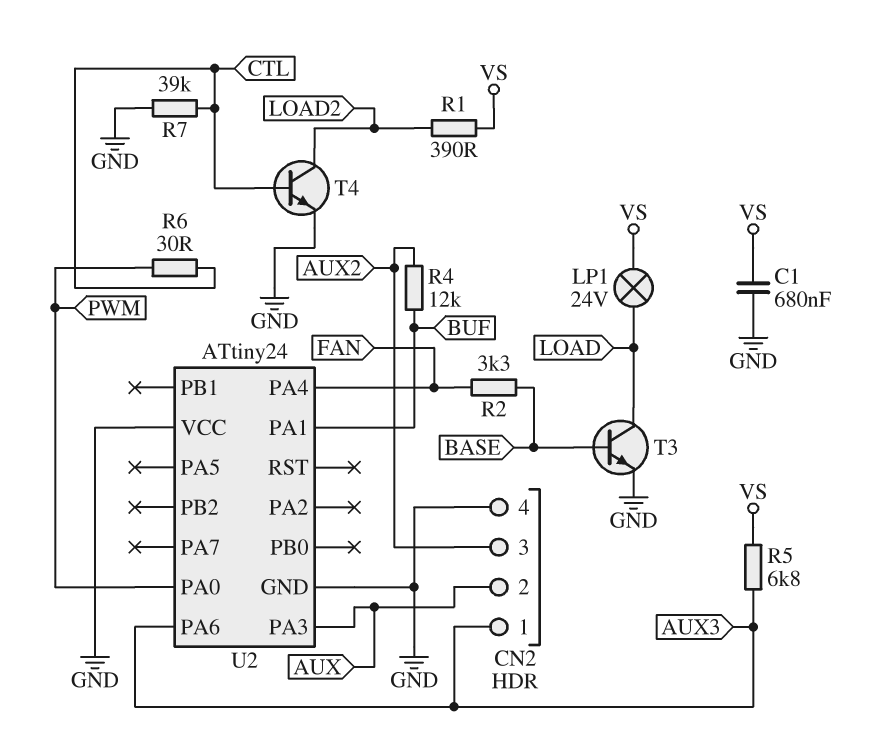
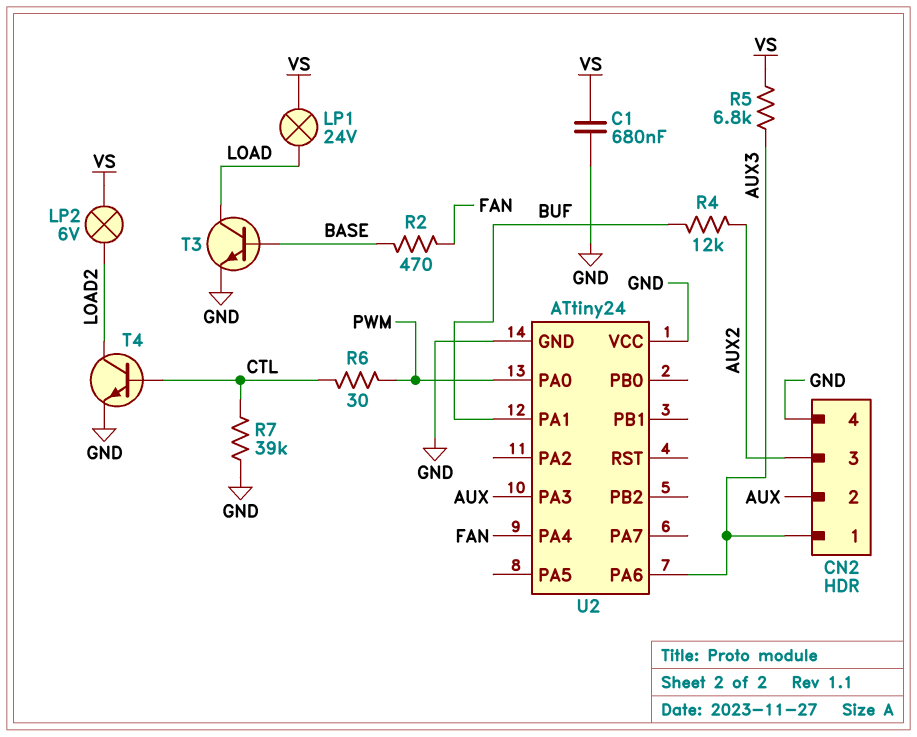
LP2: none -> lamp 6V (LOAD2, VS)
R1: 390 (LOAD2, VS) -> none
R2: 3.3k (BASE, FAN) -> 470 (BASE, FAN)

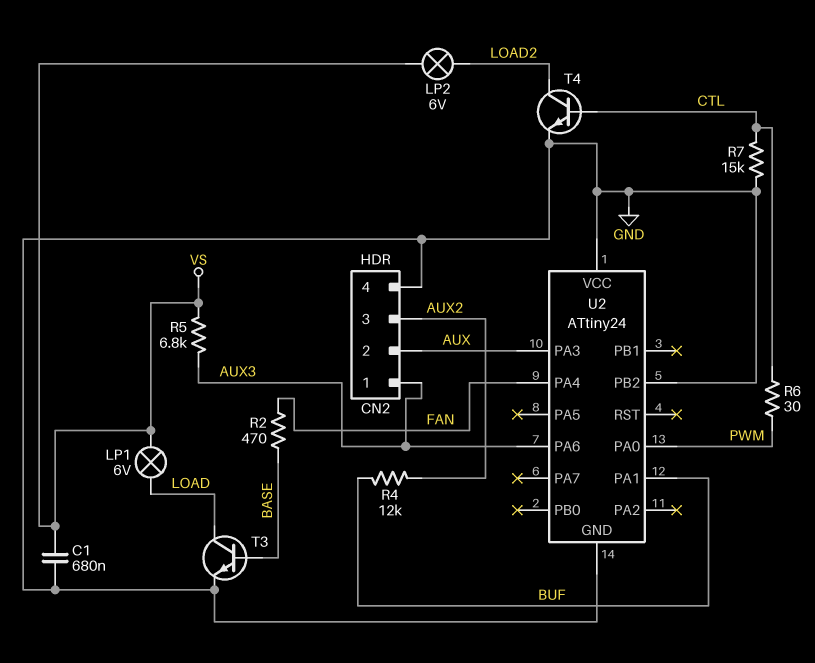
LP1: lamp 24V (LOAD, VS) -> lamp 6V (LOAD, VS)
R7: 39k (CTL, GND) -> 15k (CTL, GND)
U2 pin PB2: none -> GND

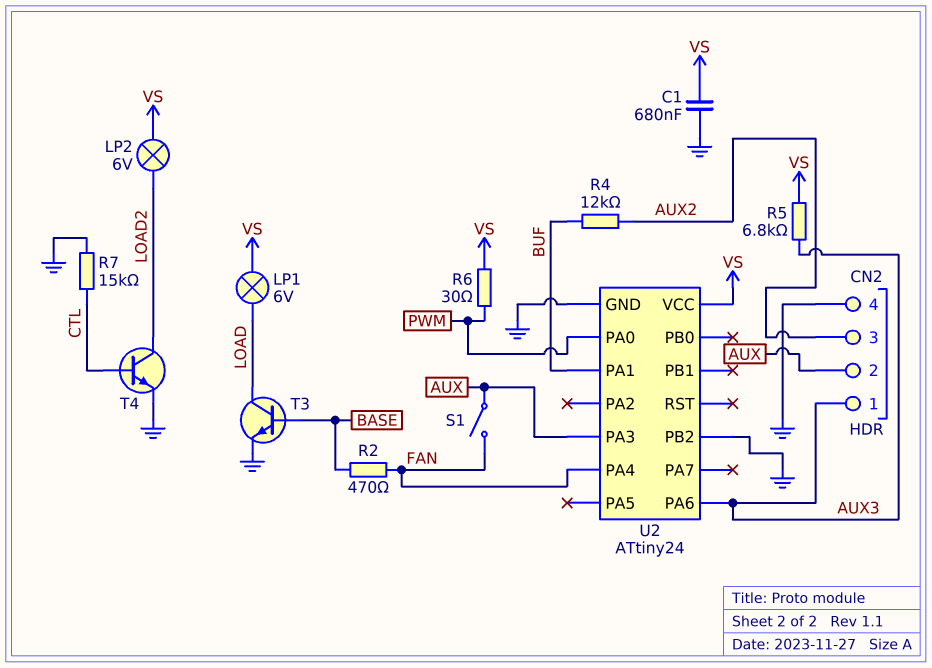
R6: 30 (CTL, PWM) -> 30 (PWM, VS)
S1: none -> switch (AUX, FAN)
U2 pin VCC: GND -> VS

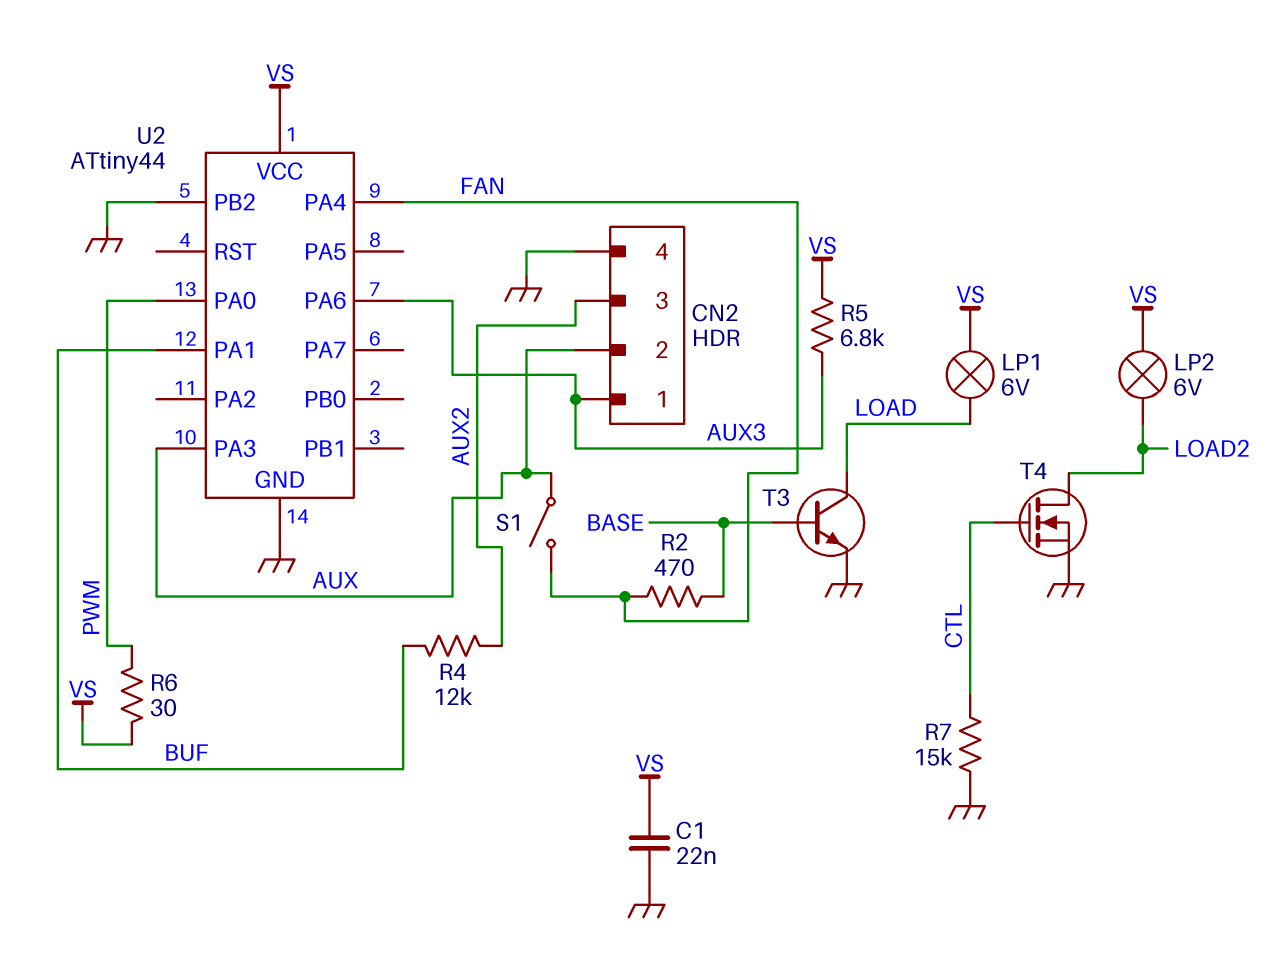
C1: 680nF (GND, VS) -> 22nF (GND, VS)
T4: NPN (B CTL, C LOAD2, E GND) -> NMOS (G CTL, D LOAD2, S GND)
U2: ATtiny24 -> ATtiny44

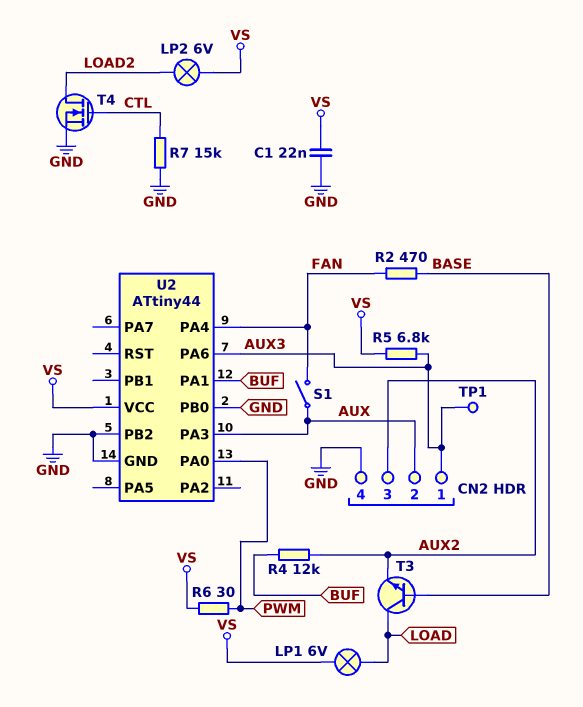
T3: NPN (B BASE, C LOAD, E GND) -> NPN (B BASE, C LOAD, E AUX2)
TP1: none -> test point (AUX3)
U2 pin PB0: none -> GND

